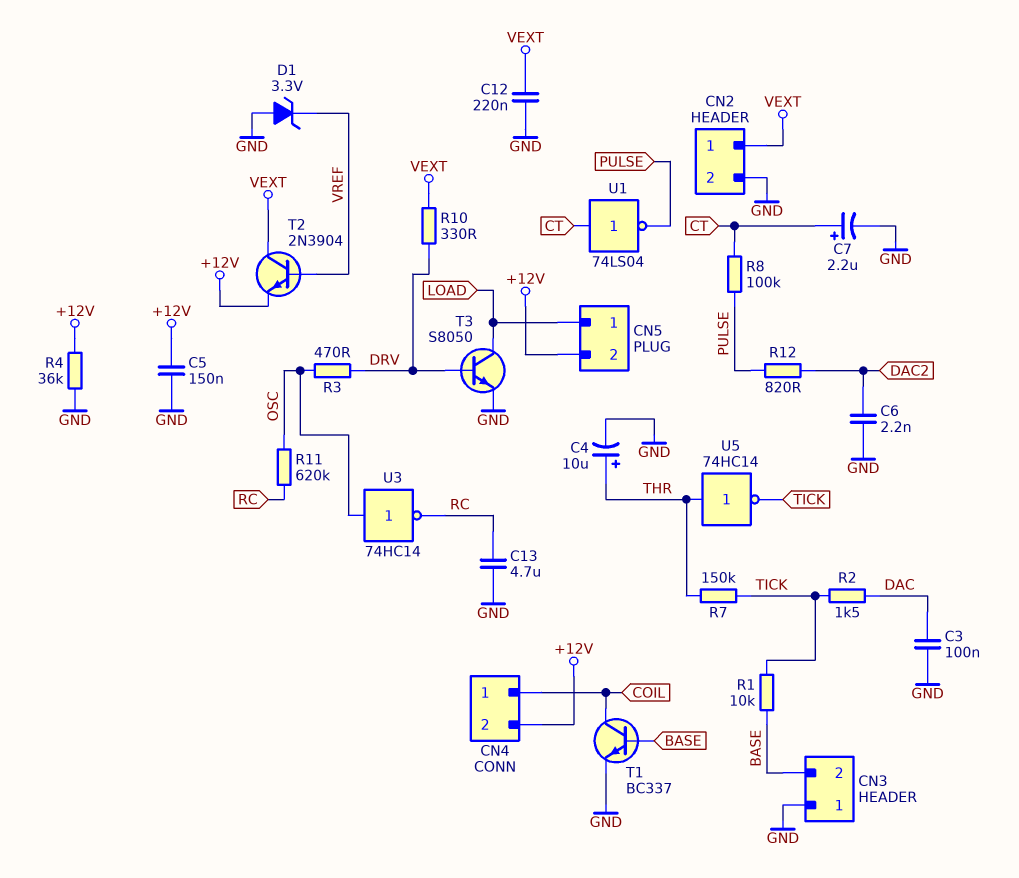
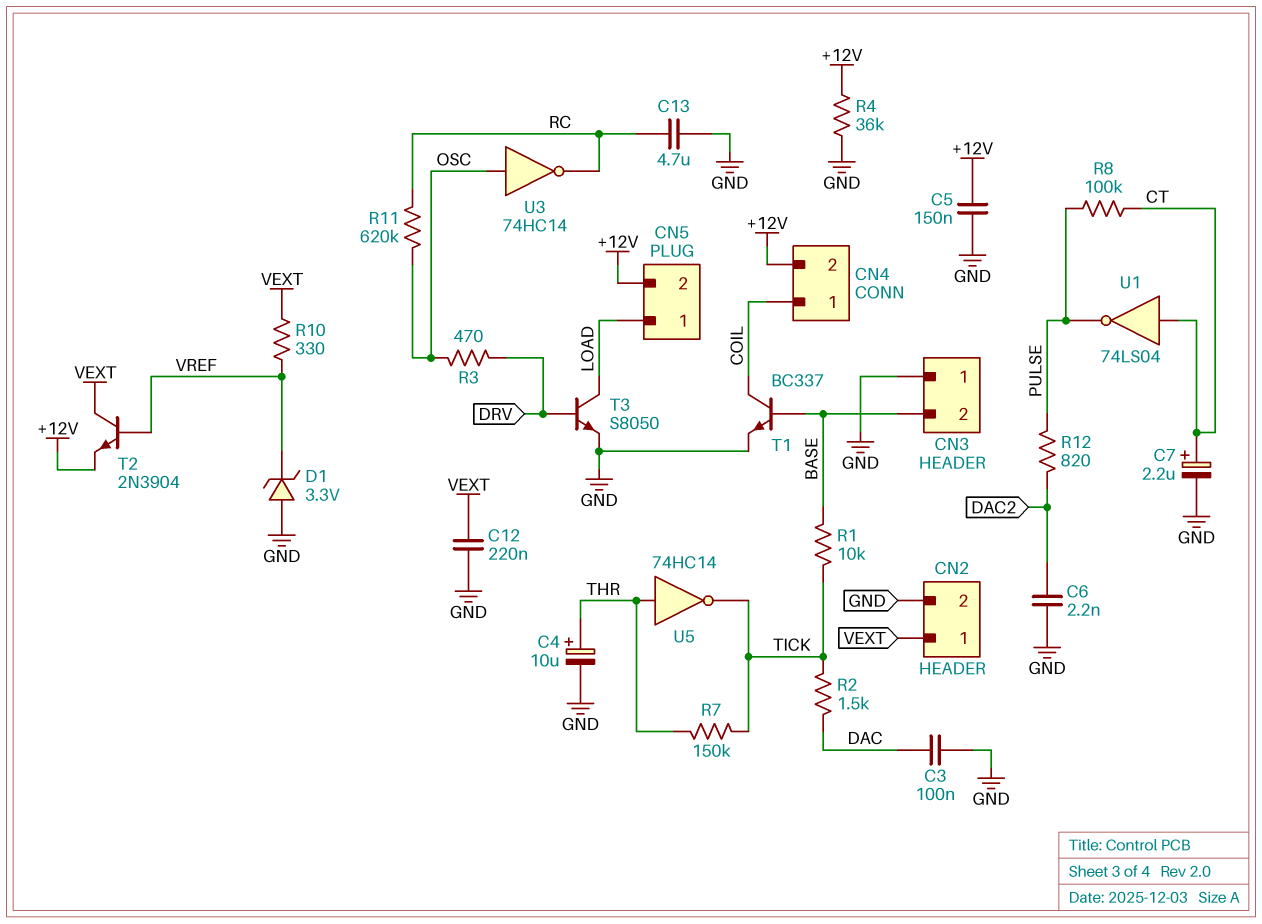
R10: 330 (DRV, VEXT) -> 330 (VEXT, VREF)

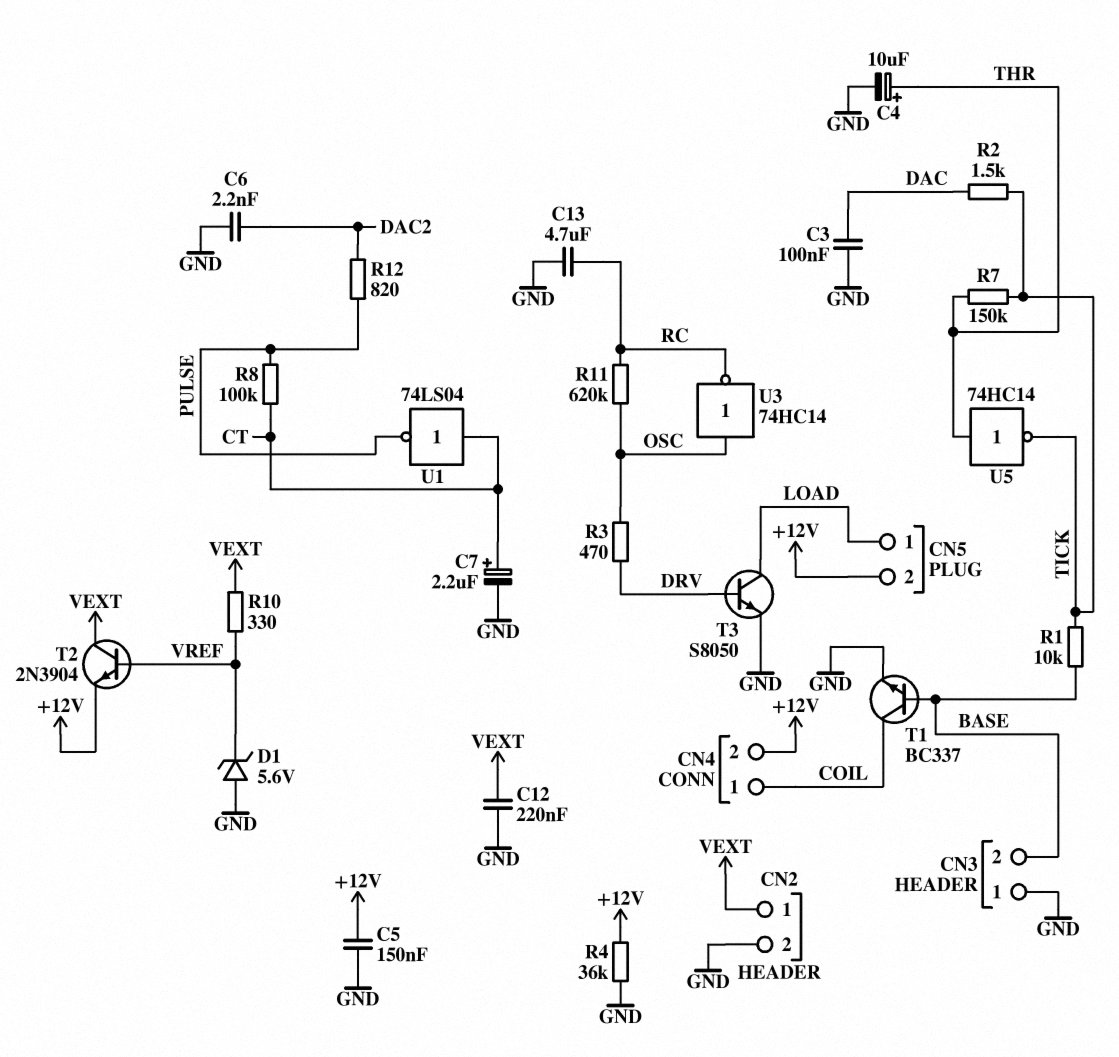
D1: zener 3.3V (A GND, K VREF) -> zener 5.6V (A GND, K VREF)

